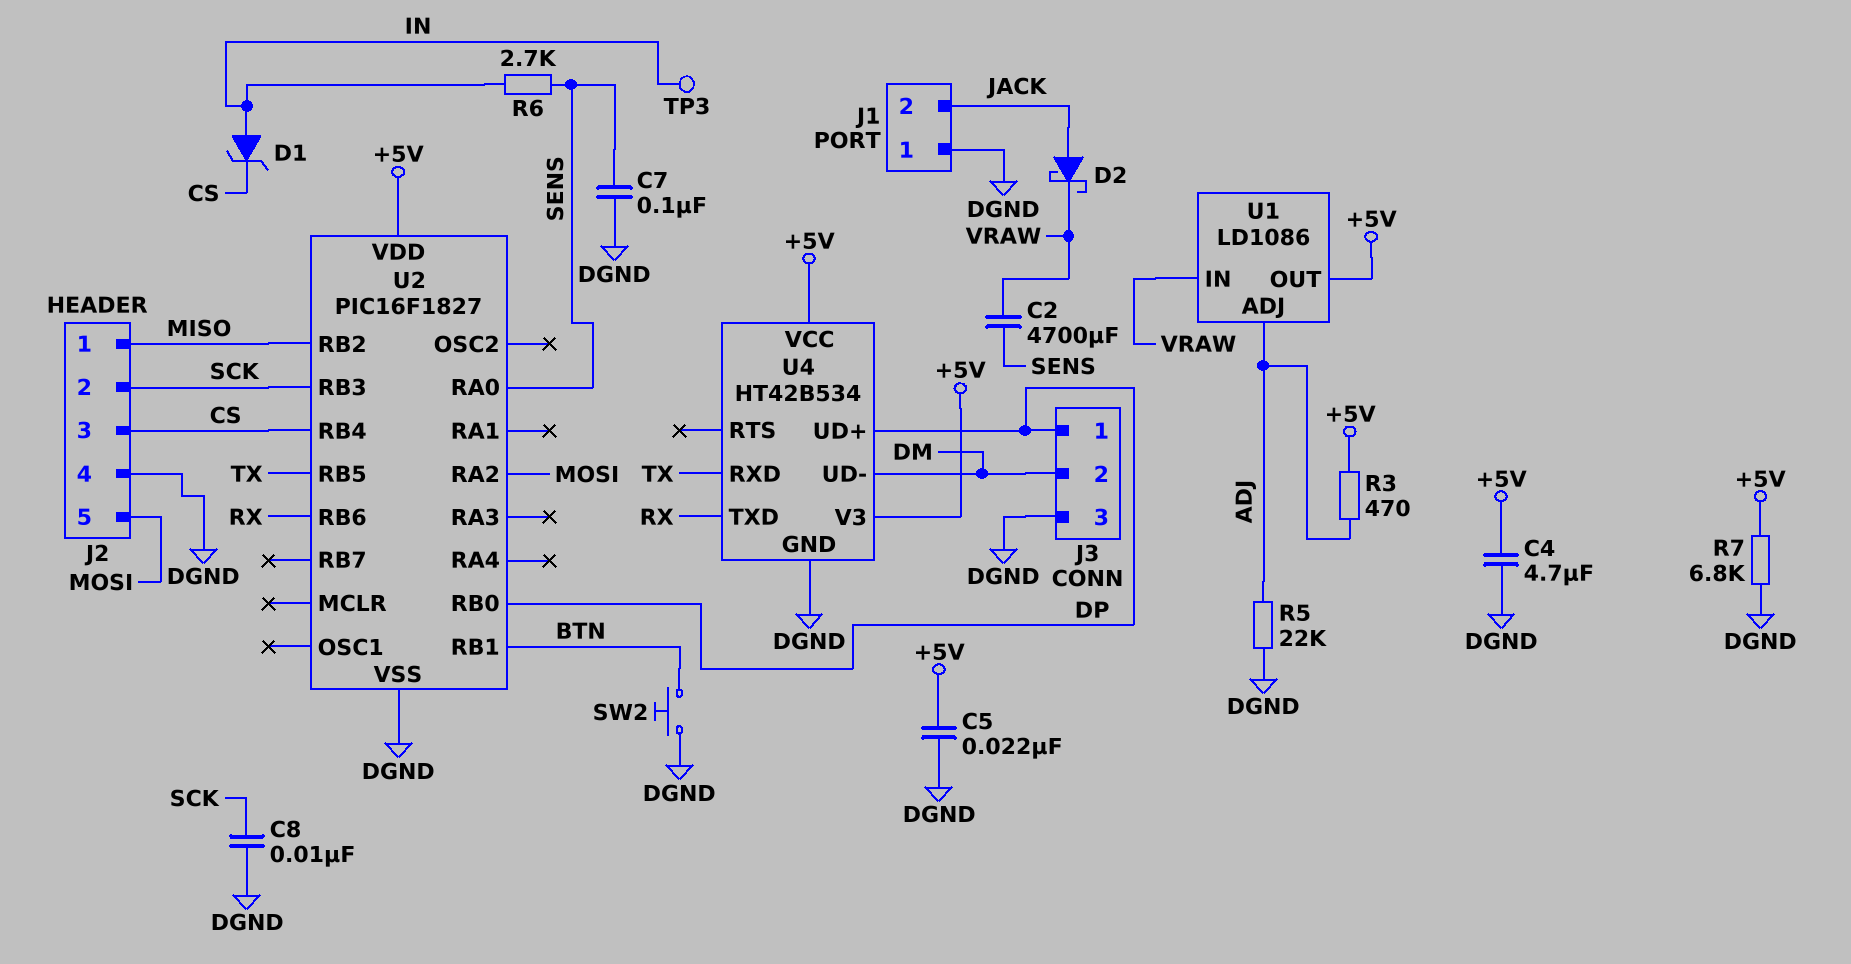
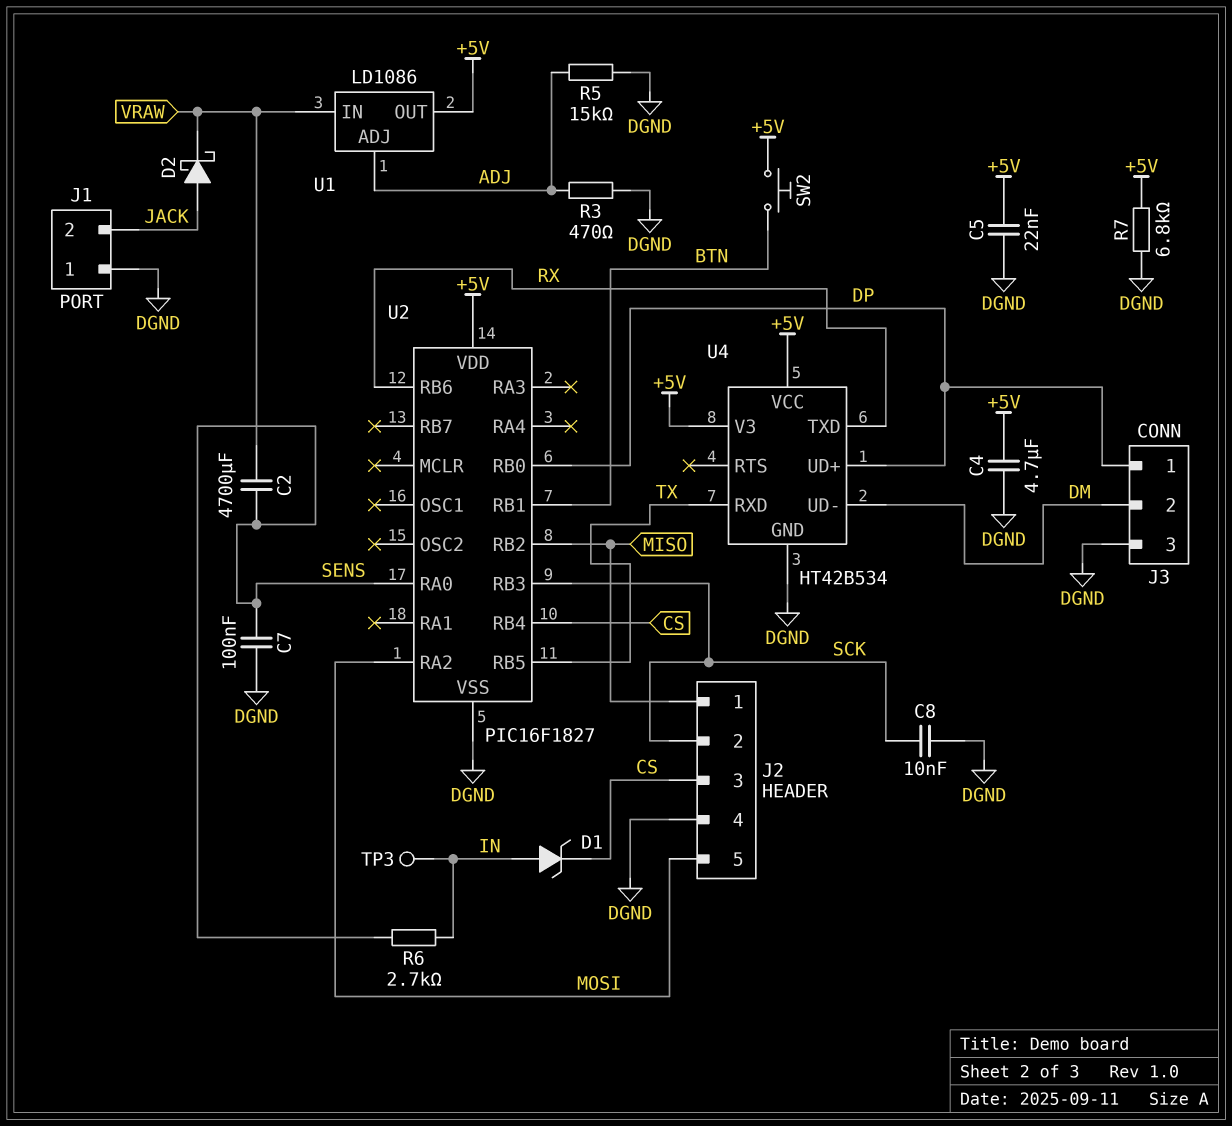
R3: 470 (+5V, ADJ) -> 470 (ADJ, DGND)
R5: 22k (ADJ, DGND) -> 15k (ADJ, DGND)
SW2: button (BTN, DGND) -> button (+5V, BTN)

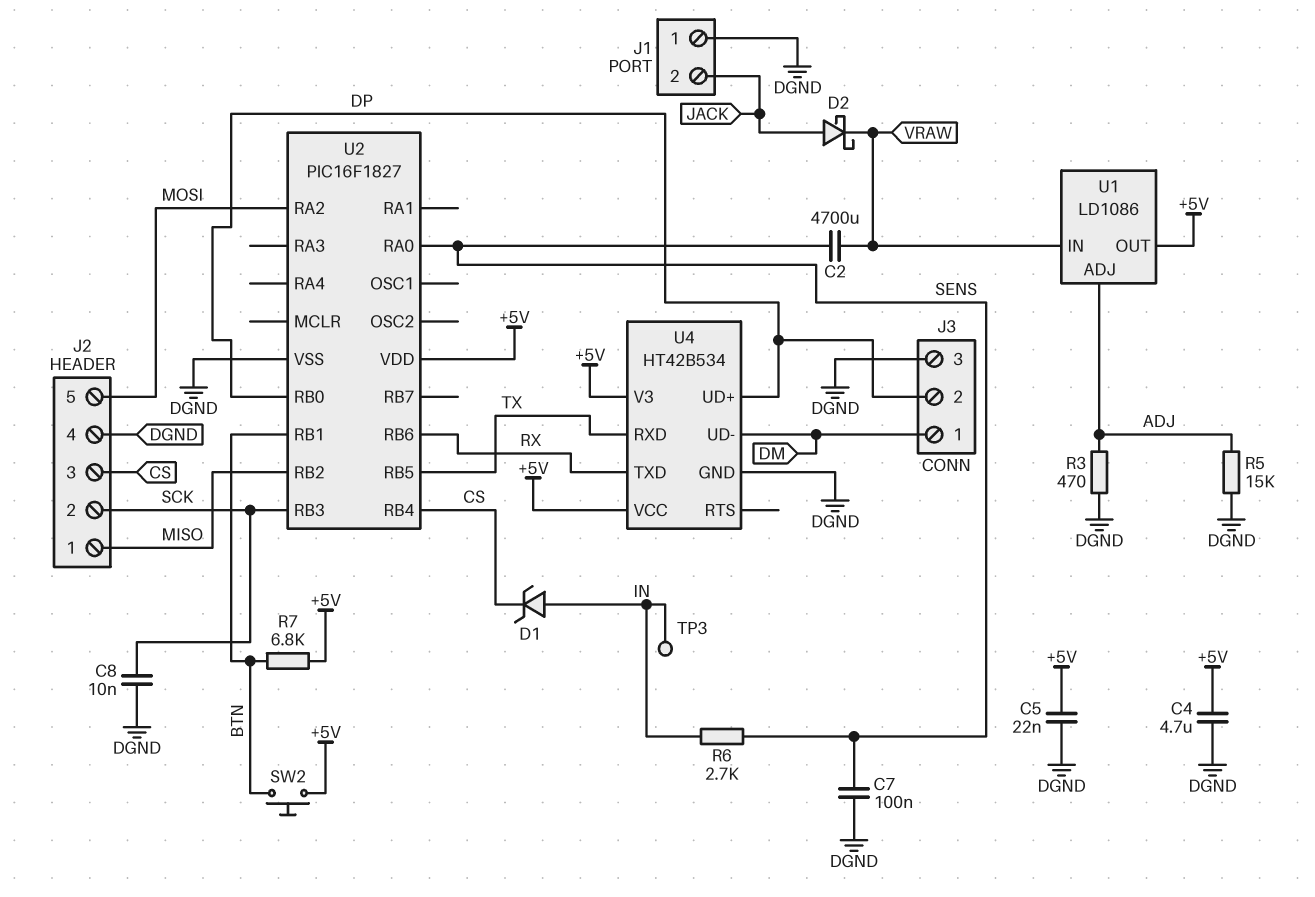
J3 pin 1: DP -> DM
J3 pin 2: DM -> DP
R7: 6.8k (+5V, DGND) -> 6.8k (+5V, BTN)

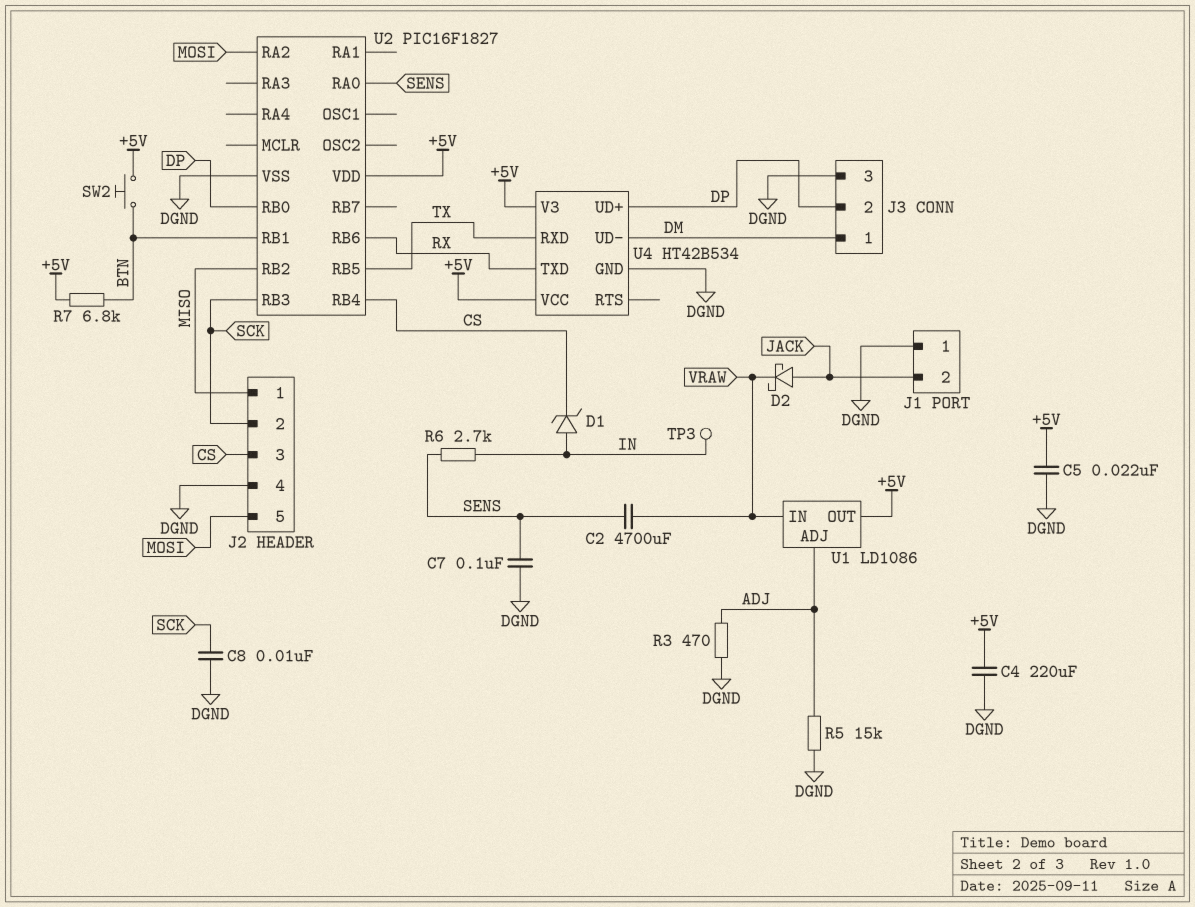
C4: 4.7uF (+5V, DGND) -> 220uF (+5V, DGND)

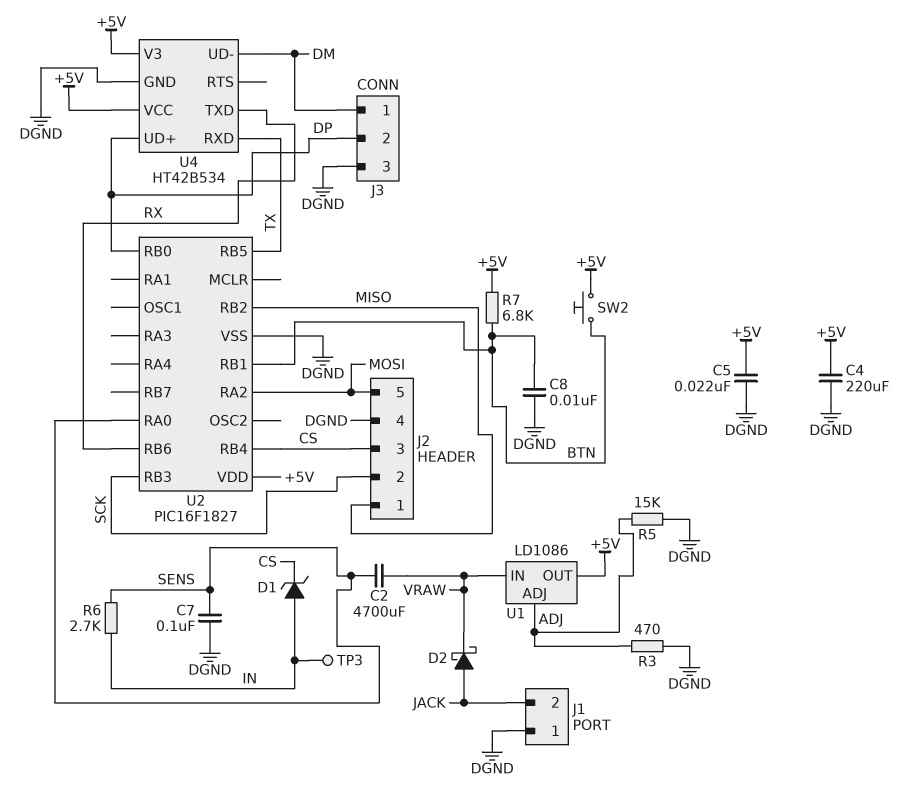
C8: 10nF (DGND, SCK) -> 10nF (BTN, DGND)

